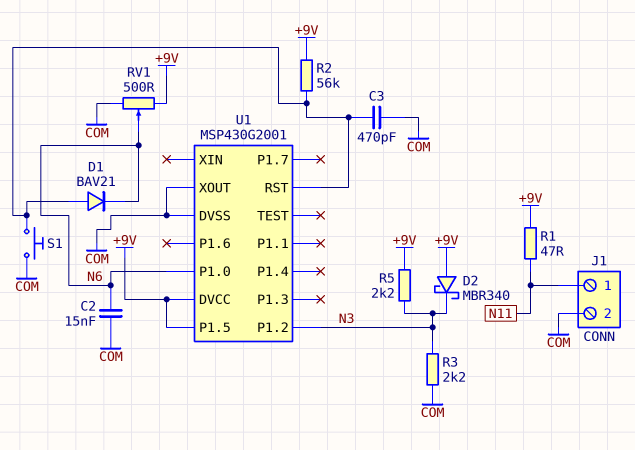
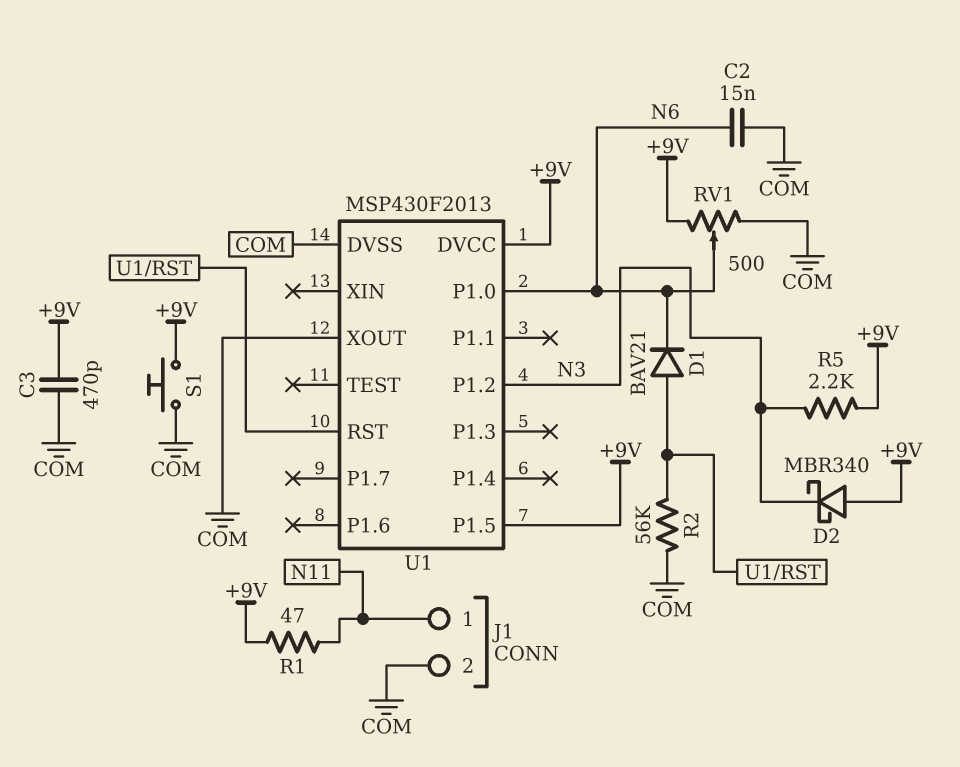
C3: 470pF (COM, U1/RST) -> 470pF (+9V, COM)
R2: 56k (+9V, U1/RST) -> 56k (COM, U1/RST)
R3: 2.2k (COM, N3) -> none
S1: button (COM, U1/RST) -> button (+9V, COM)
U1: MSP430G2001 -> MSP430F2013

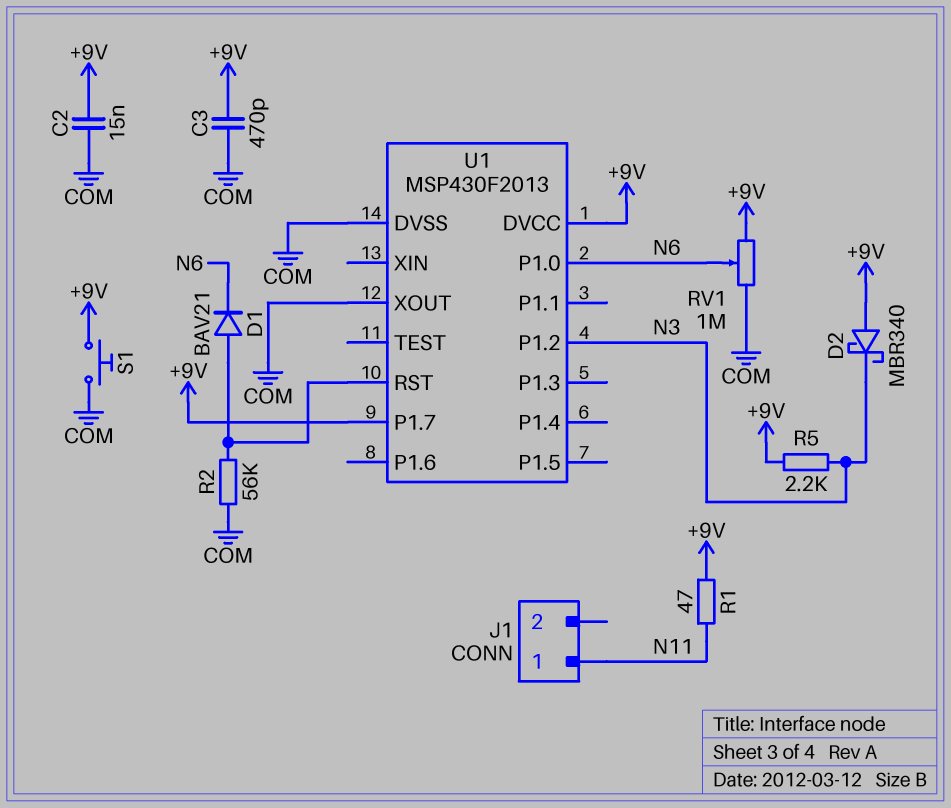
C2: 15nF (COM, N6) -> 15nF (+9V, COM)
J1 pin 2: COM -> none
RV1: 500 (+9V, COM, wiper N6) -> 1M (+9V, COM, wiper N6)
U1 pin P1.5: +9V -> none
U1 pin P1.7: none -> +9V

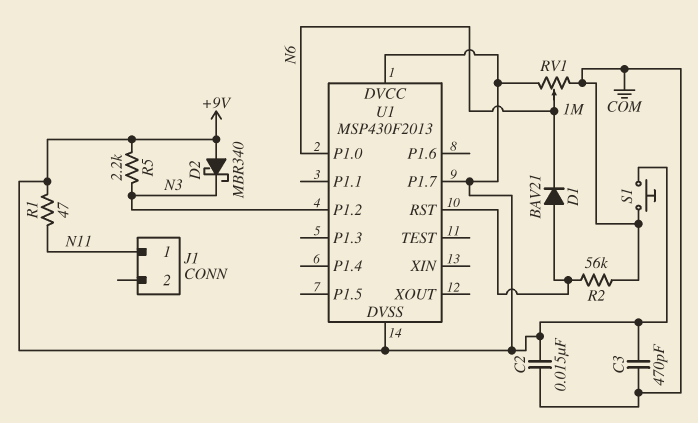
U1 pin DVSS: COM -> +9V
U1 pin XOUT: COM -> none

